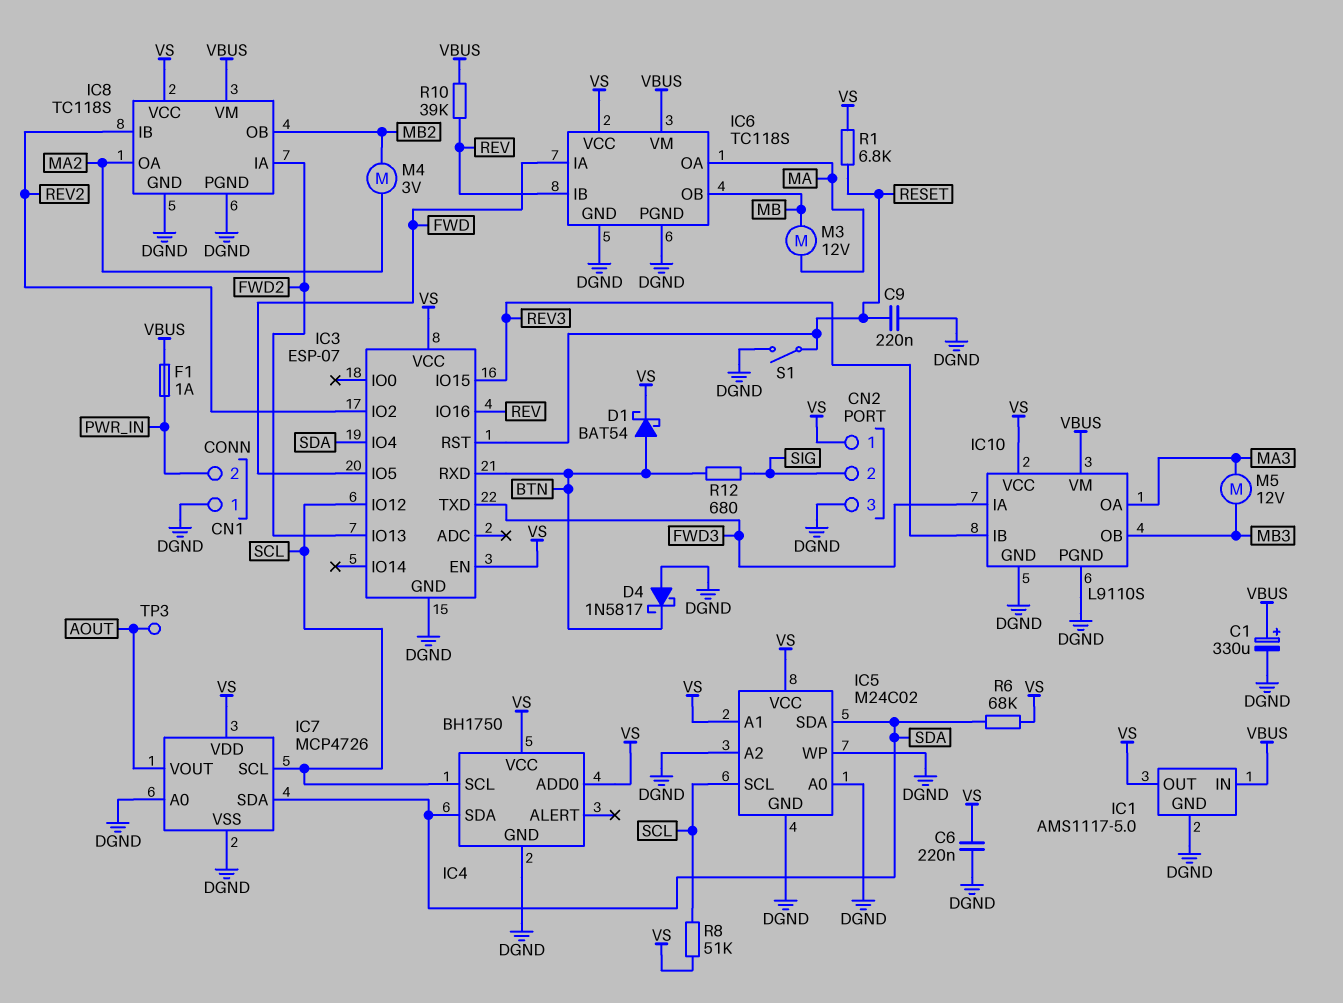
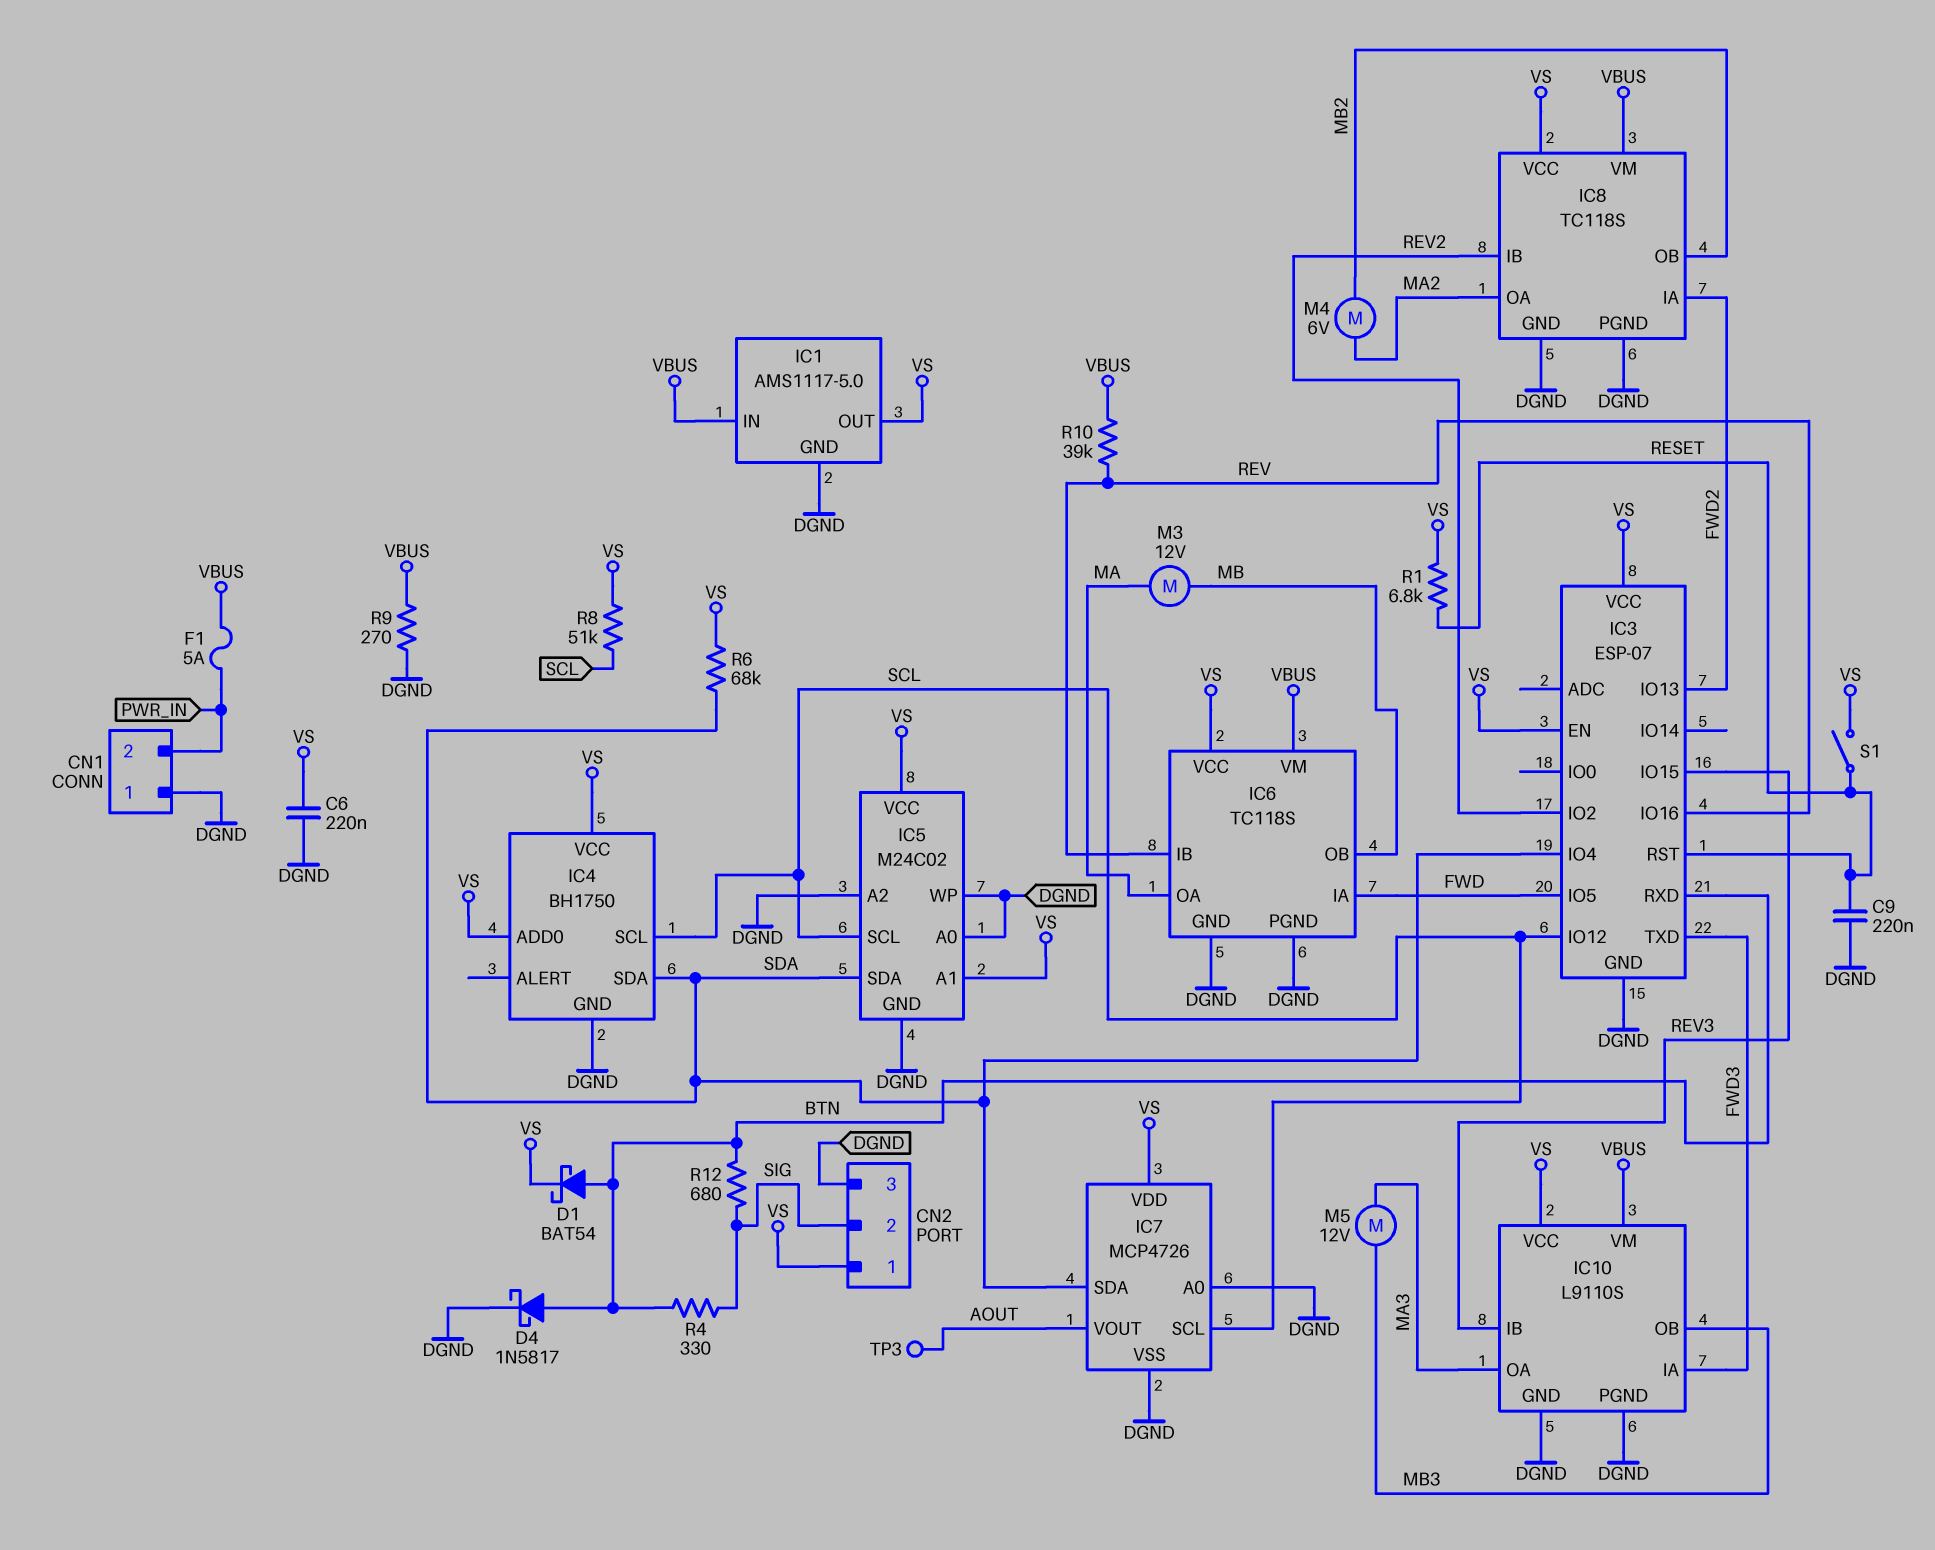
C1: 330uF (plus VBUS, minus DGND) -> none
D4: schottky 1N5817 (A DGND, K BTN) -> schottky 1N5817 (A BTN, K DGND)
F1: 1A (PWR_IN, VBUS) -> 5A (PWR_IN, VBUS)
M4: motor 3V (MA2, MB2) -> motor 6V (MA2, MB2)
R4: none -> 330 (BTN, SIG)
R9: none -> 270 (DGND, VBUS)
S1: switch (DGND, RESET) -> switch (RESET, VS)

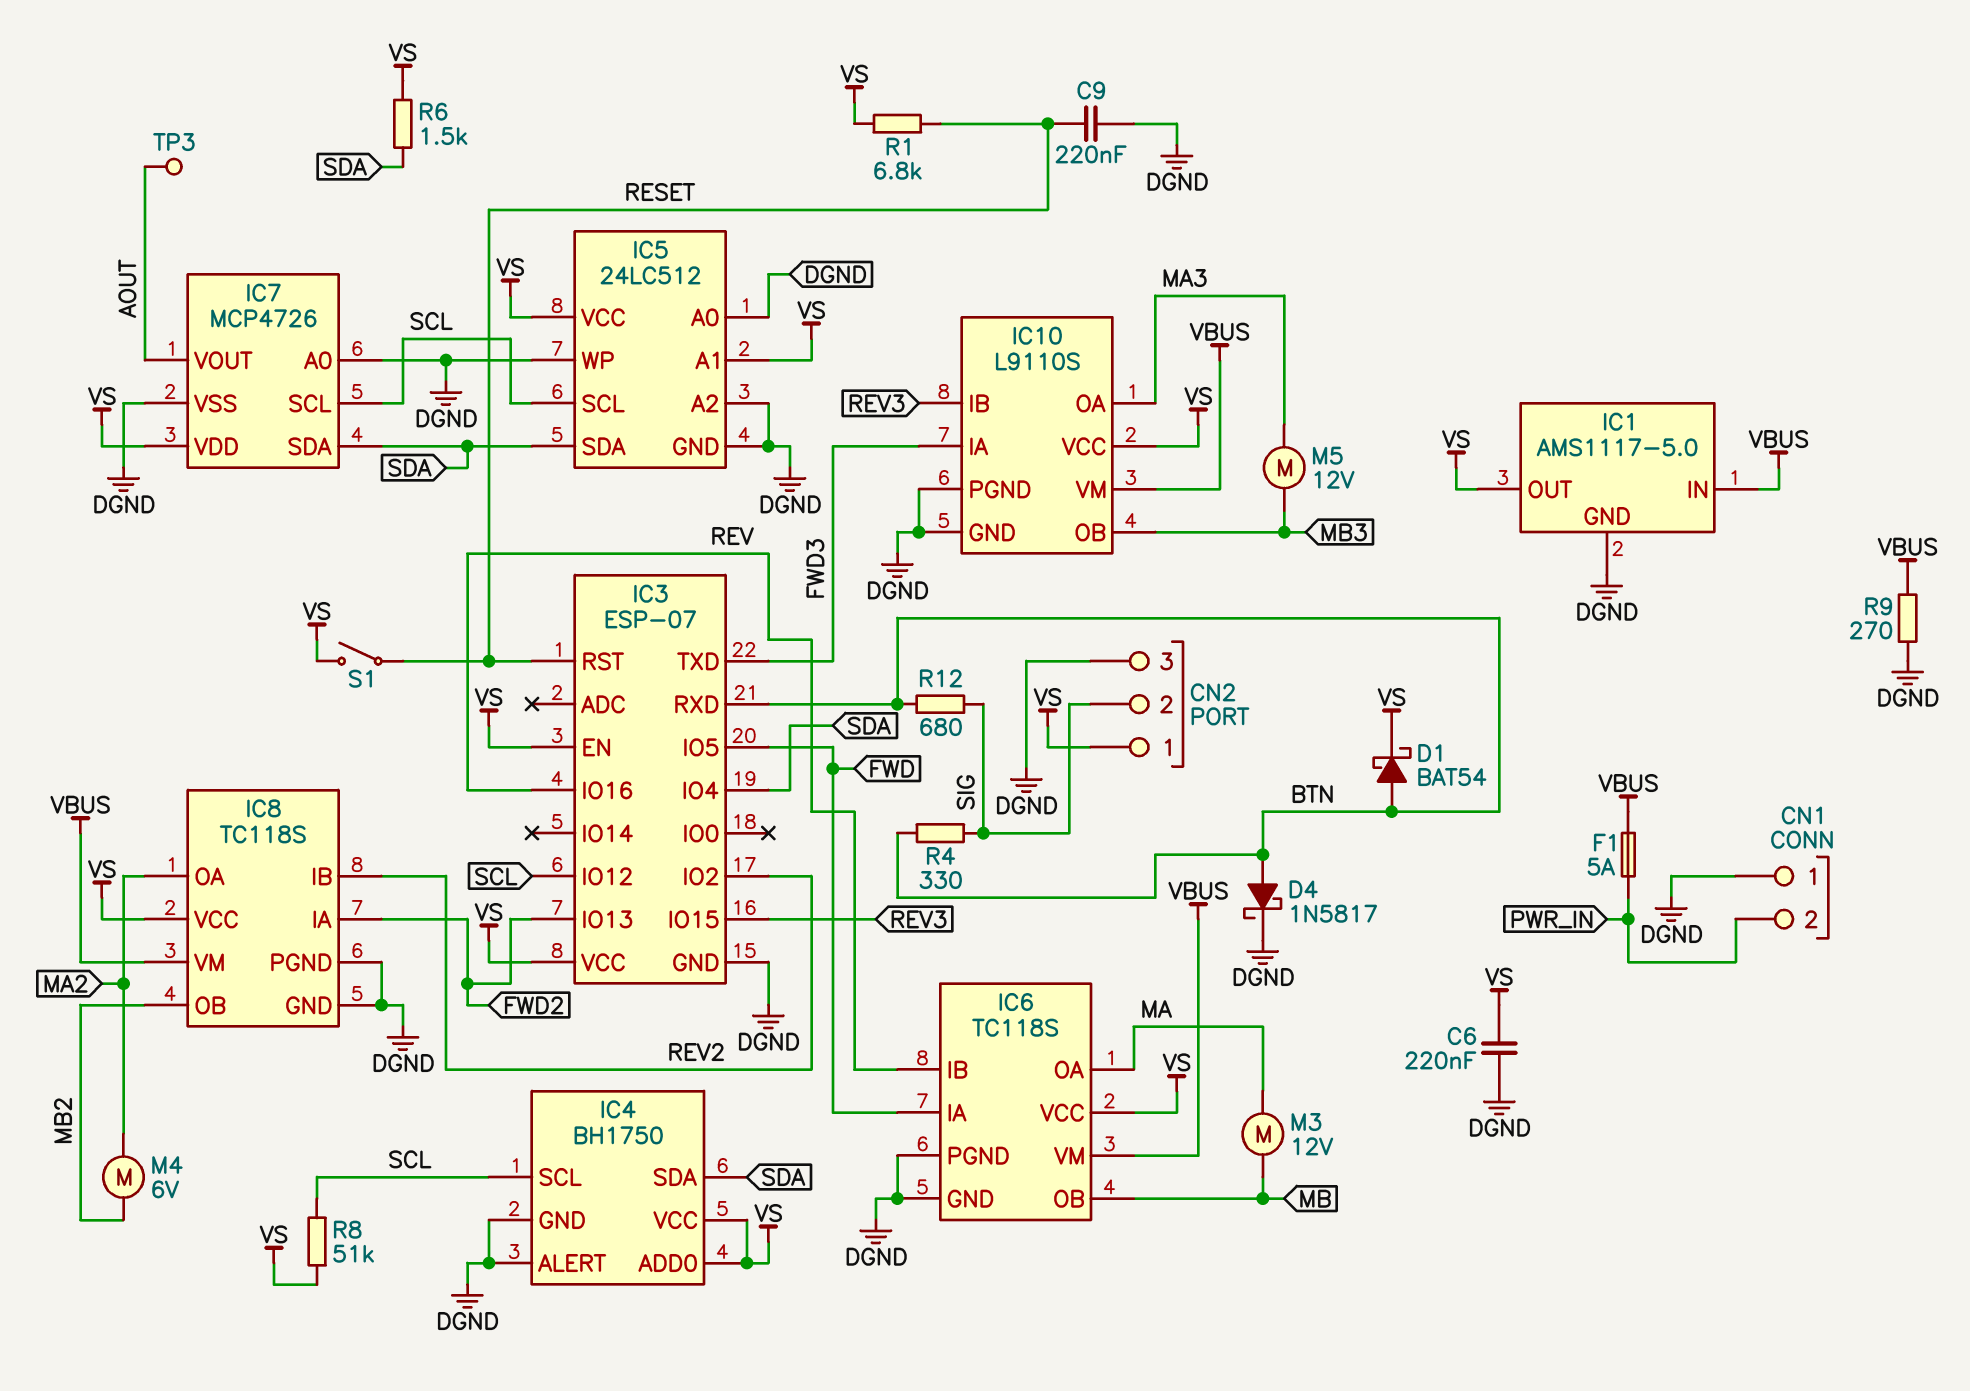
IC4 pin ALERT: none -> DGND
IC5: M24C02 -> 24LC512
R6: 68k (SDA, VS) -> 1.5k (SDA, VS)
R10: 39k (REV, VBUS) -> none

